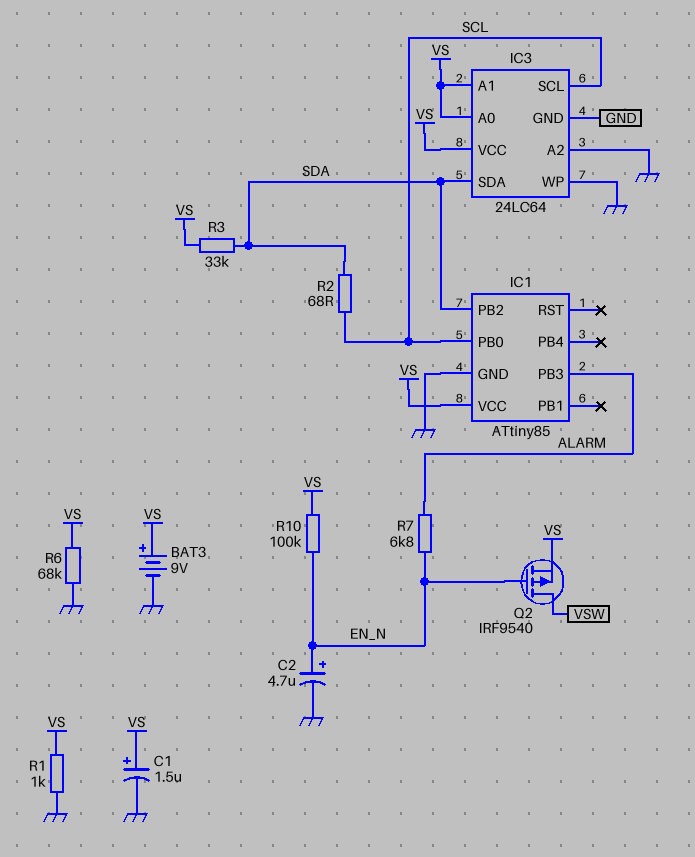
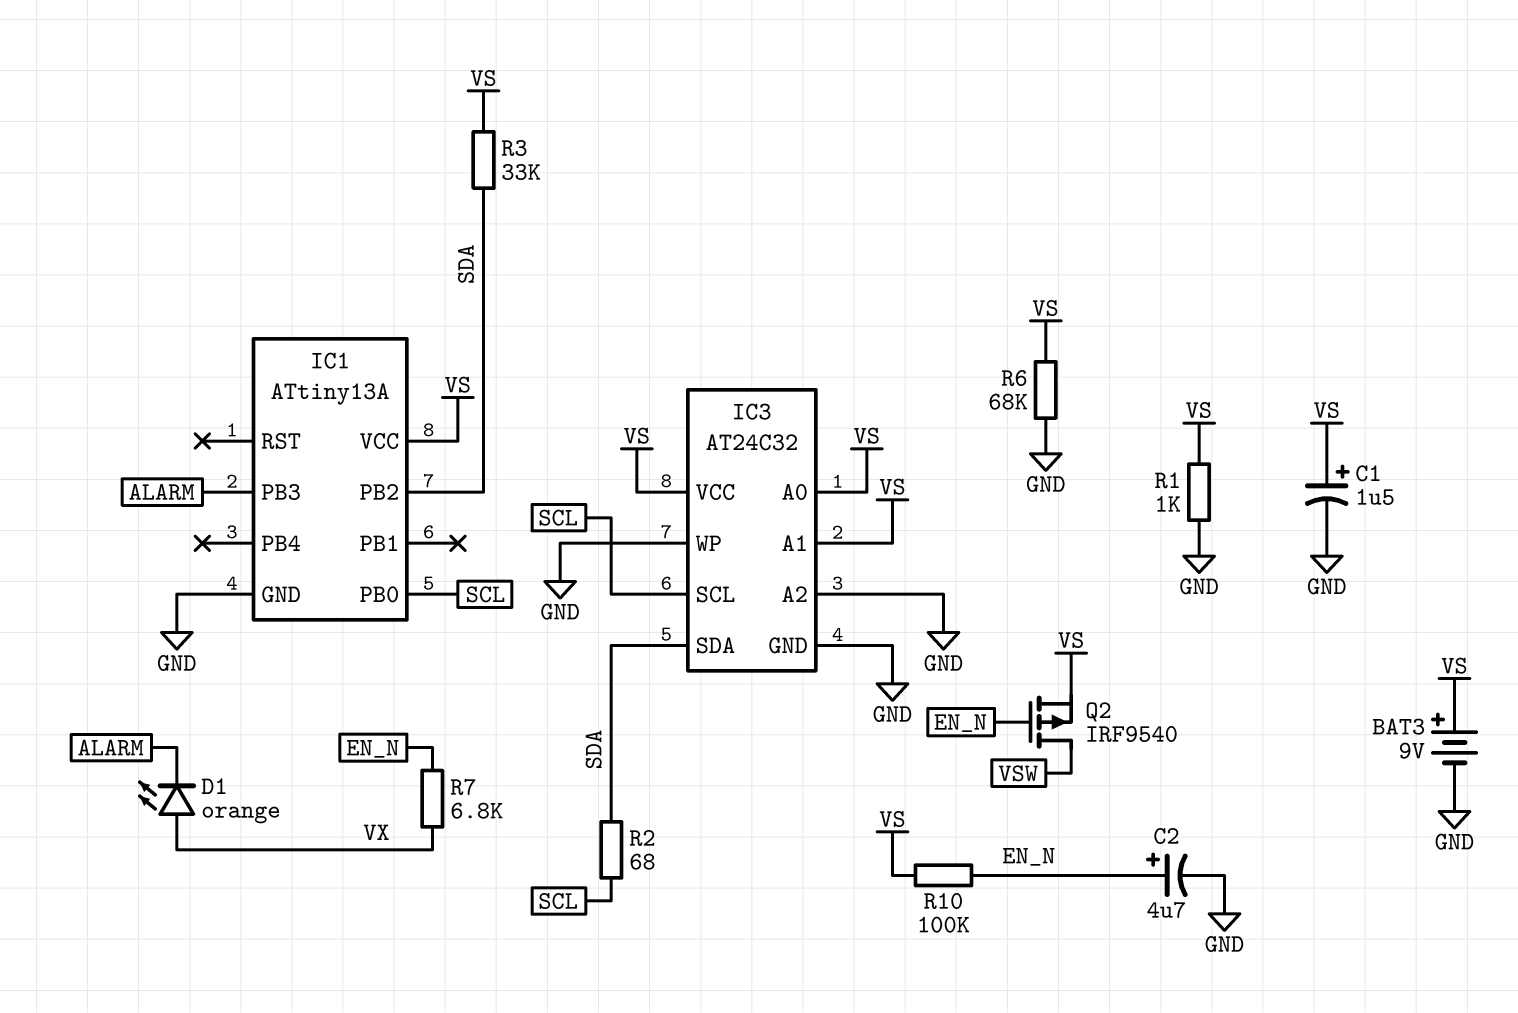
D1: none -> LED orange (A VX, K ALARM)
IC1: ATtiny85 -> ATtiny13A
IC3: 24LC64 -> AT24C32
R7: 6.8k (ALARM, EN_N) -> 6.8k (EN_N, VX)

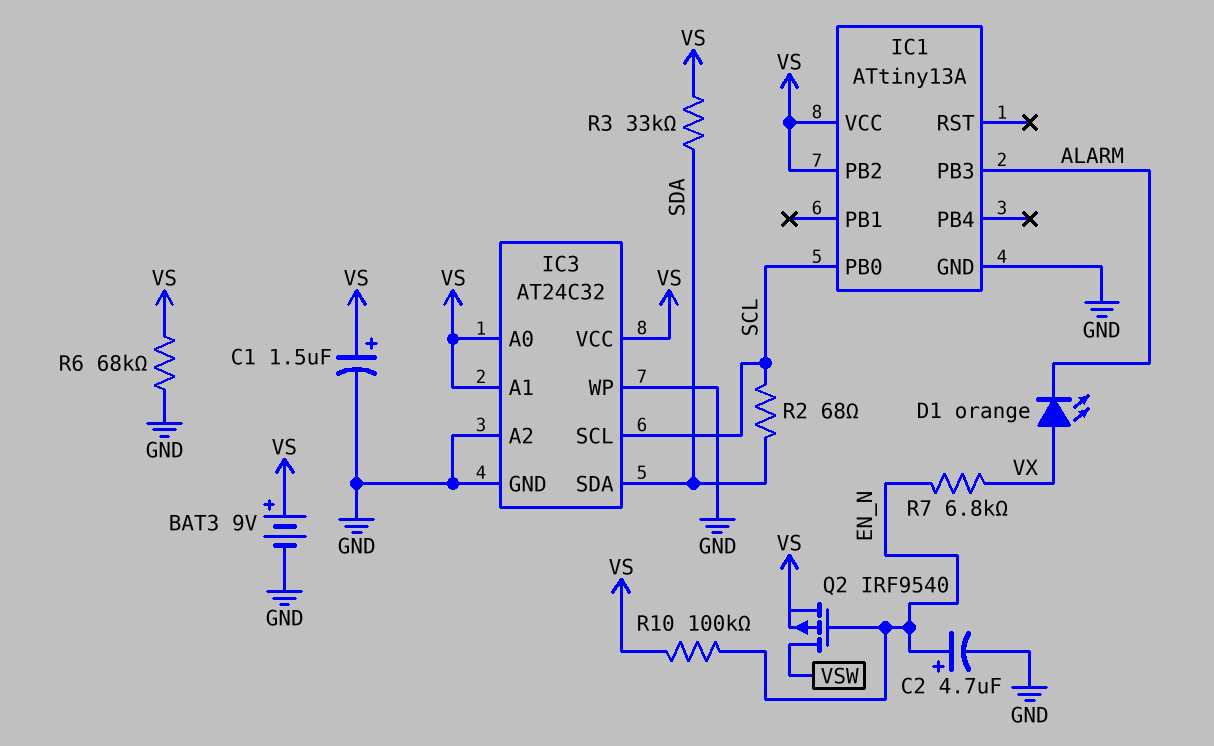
IC1 pin PB2: SDA -> VS
R1: 1k (GND, VS) -> none

